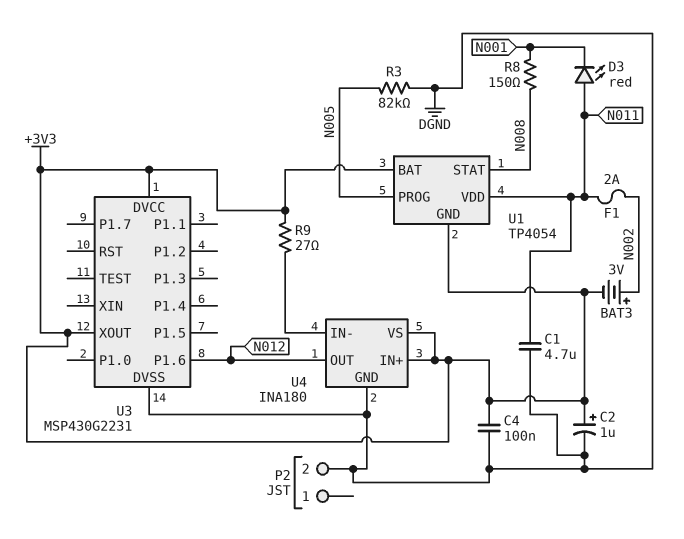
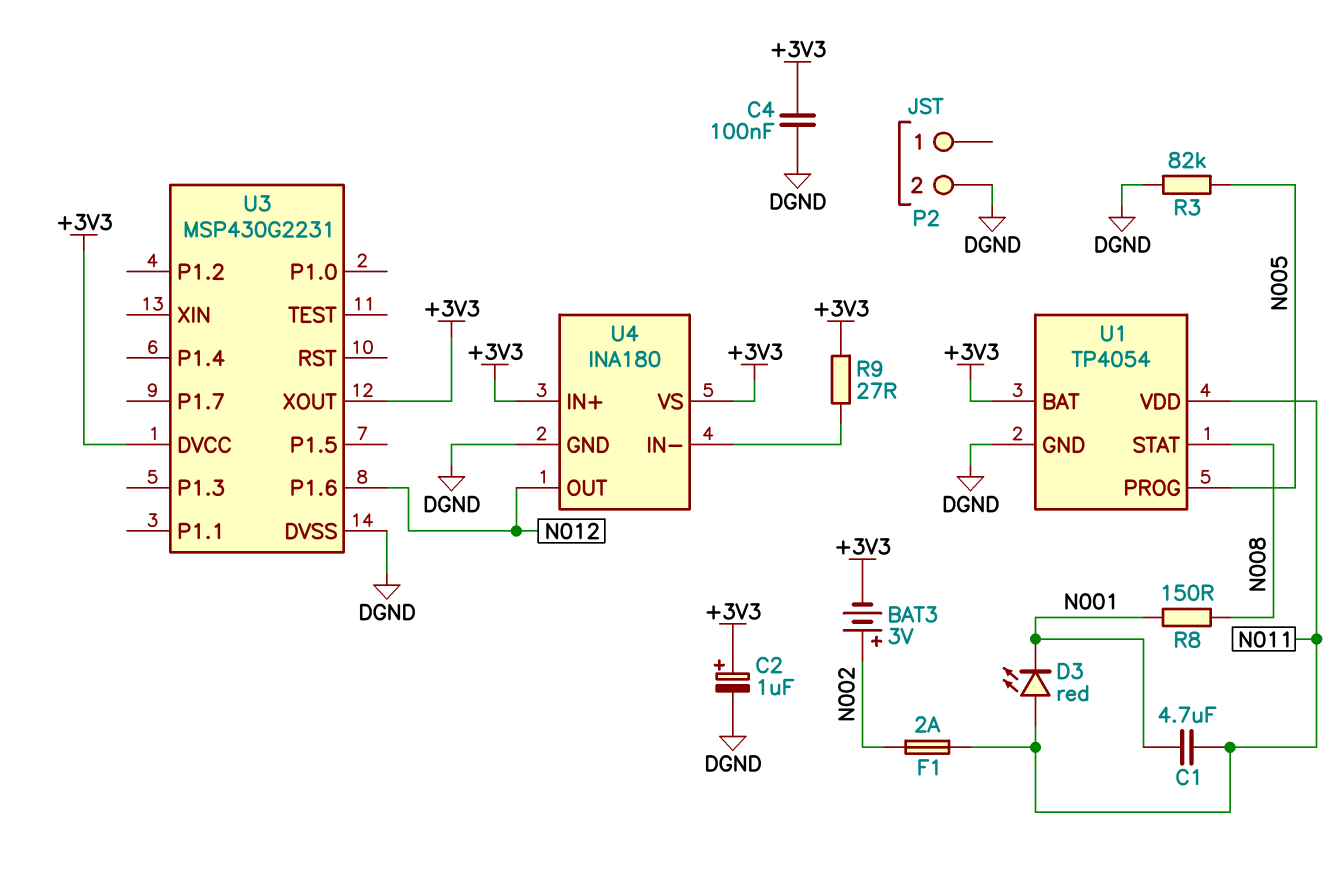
C1: 4.7uF (DGND, N011) -> 4.7uF (N001, N011)
U1 pin GND: +3V3 -> DGND

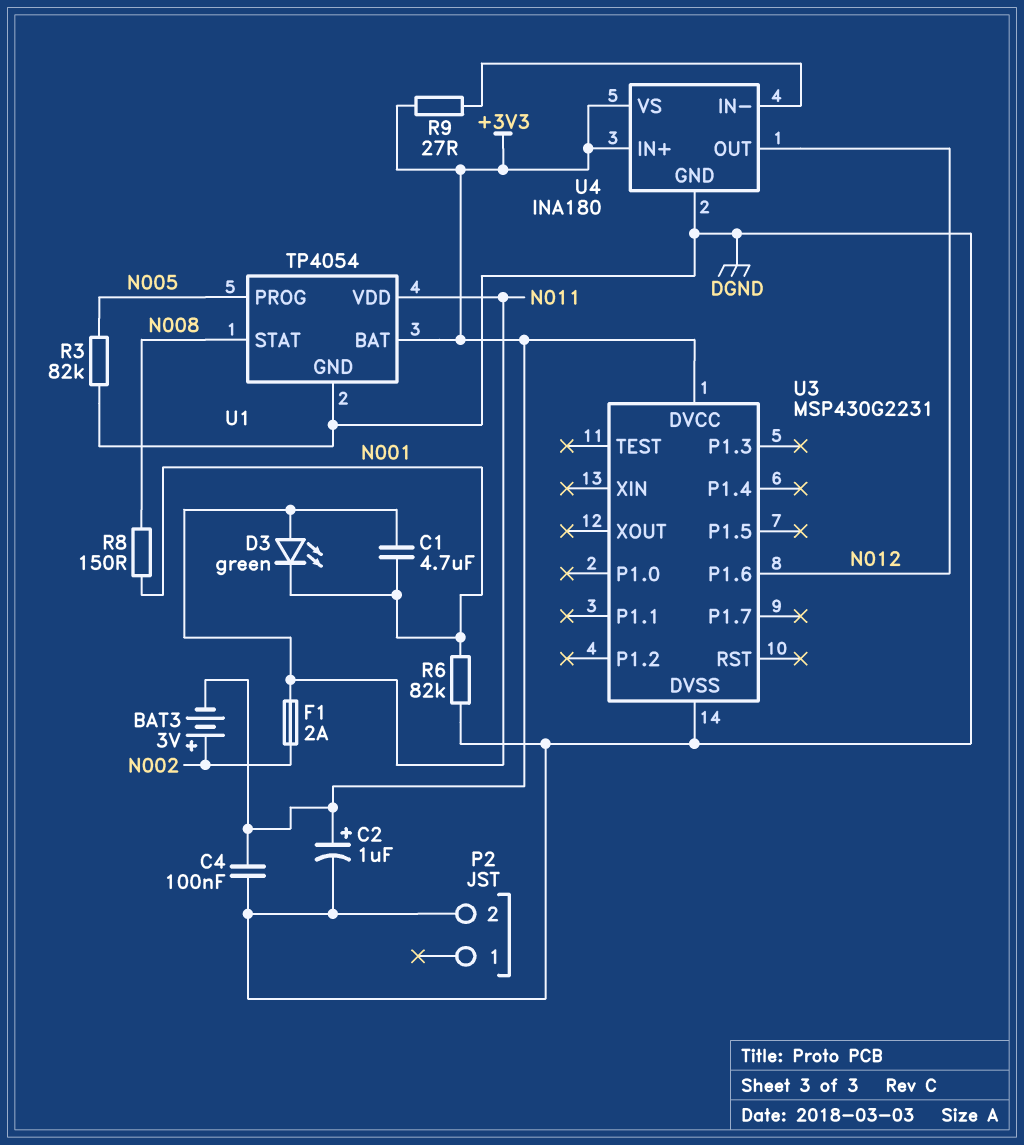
D3: LED red (A N011, K N001) -> LED green (A N011, K N001)
R6: none -> 82k (DGND, N001)
U3 pin XOUT: +3V3 -> none

